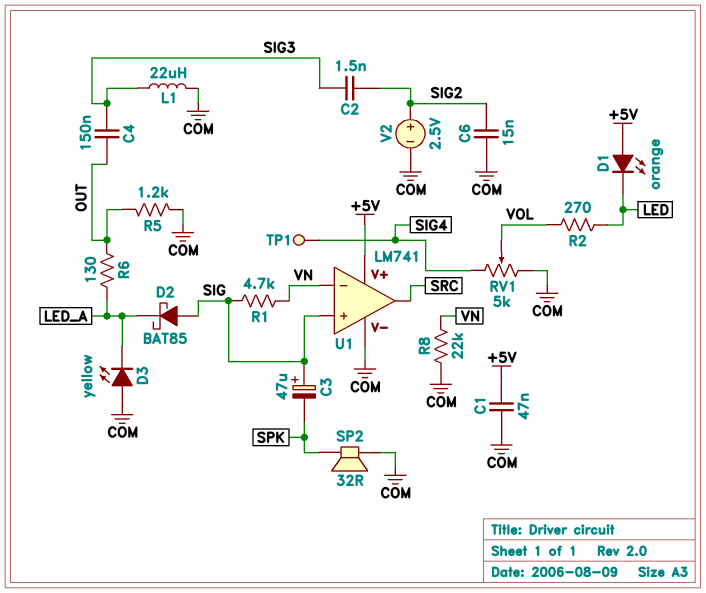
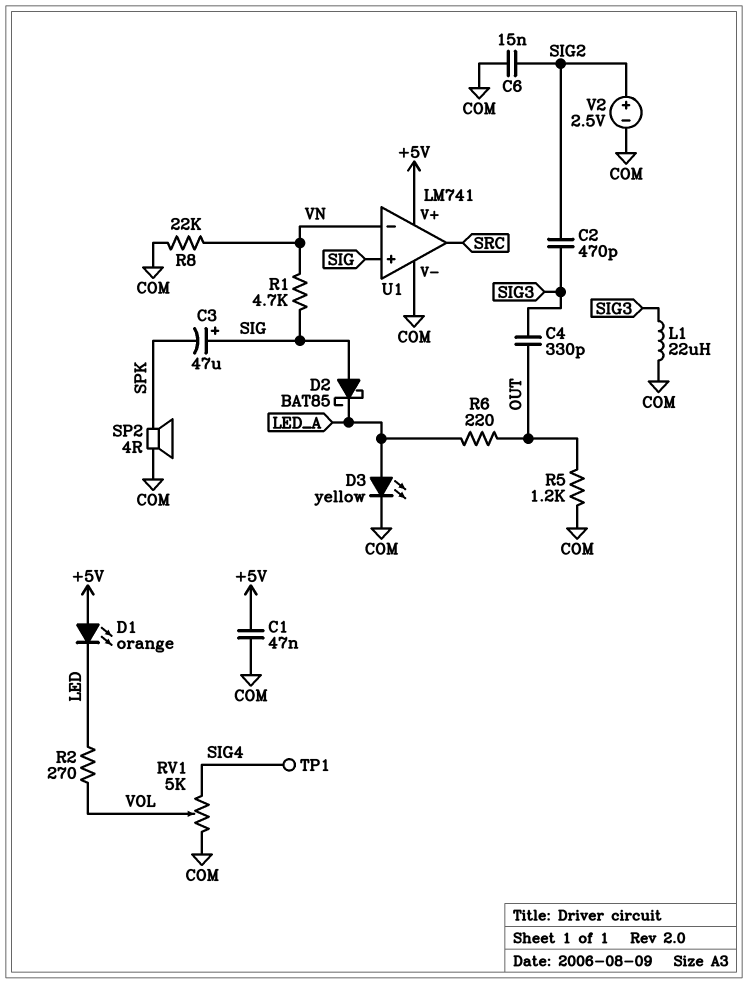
C2: 1.5nF (SIG2, SIG3) -> 470pF (SIG2, SIG3)
C4: 150nF (OUT, SIG3) -> 330pF (OUT, SIG3)
D3: LED yellow (A COM, K LED_A) -> LED yellow (A LED_A, K COM)
R6: 130 (LED_A, OUT) -> 220 (LED_A, OUT)
SP2: speaker 32R (COM, SPK) -> speaker 4R (COM, SPK)

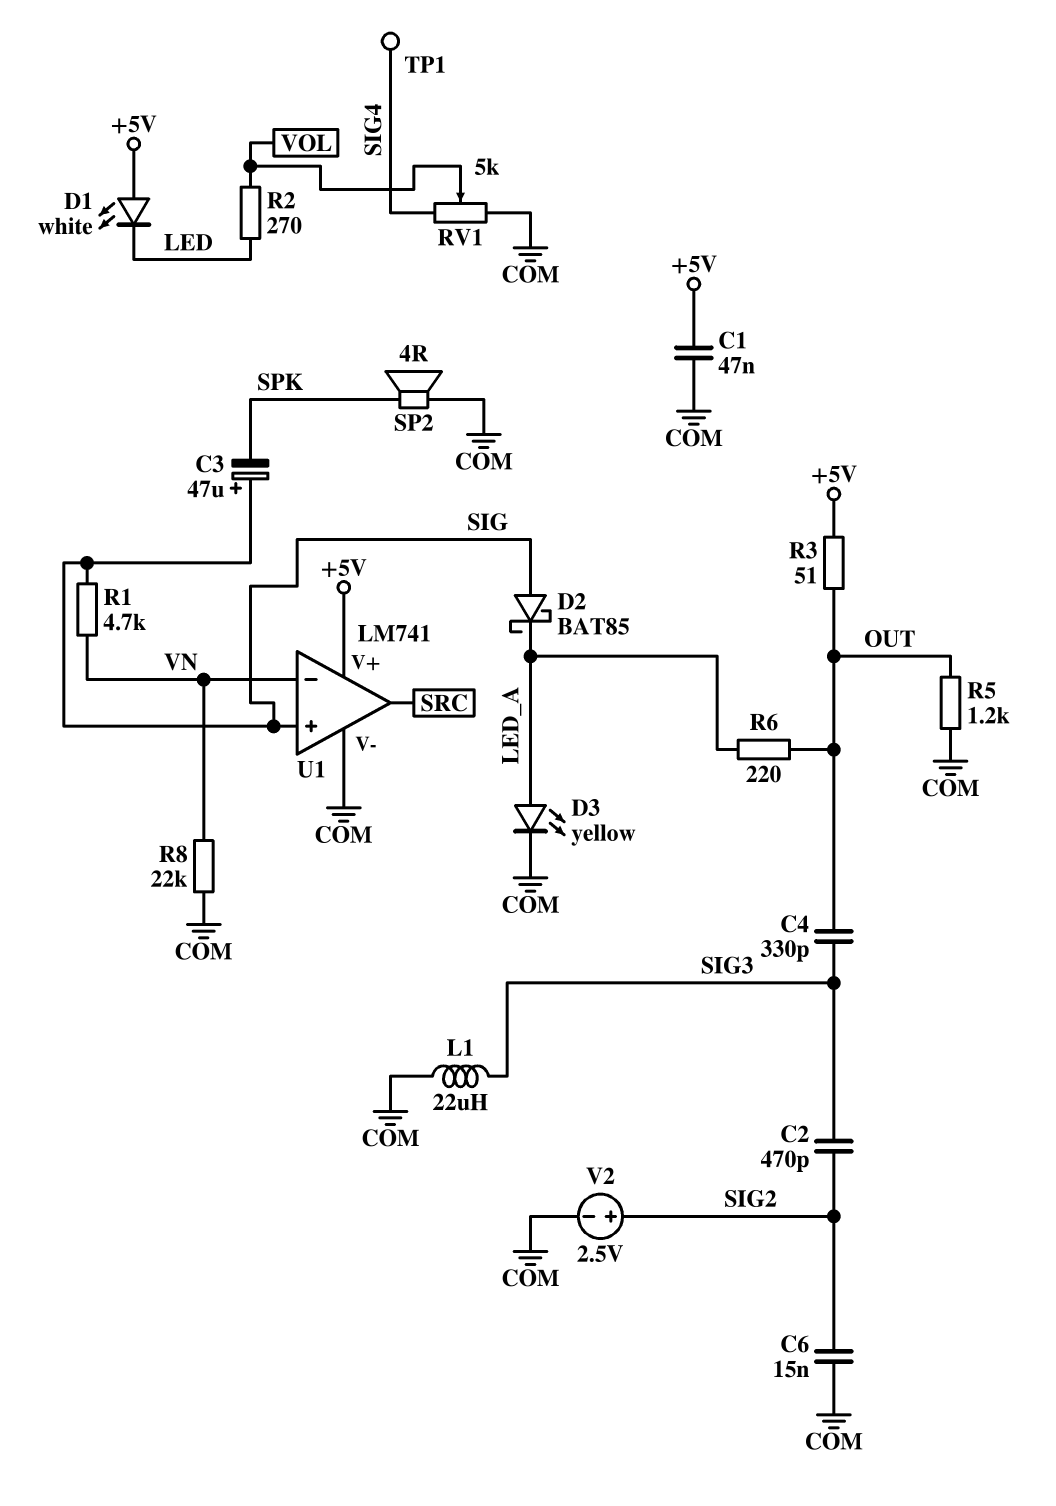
D1: LED orange (A +5V, K LED) -> LED white (A +5V, K LED)
R3: none -> 51 (+5V, OUT)

